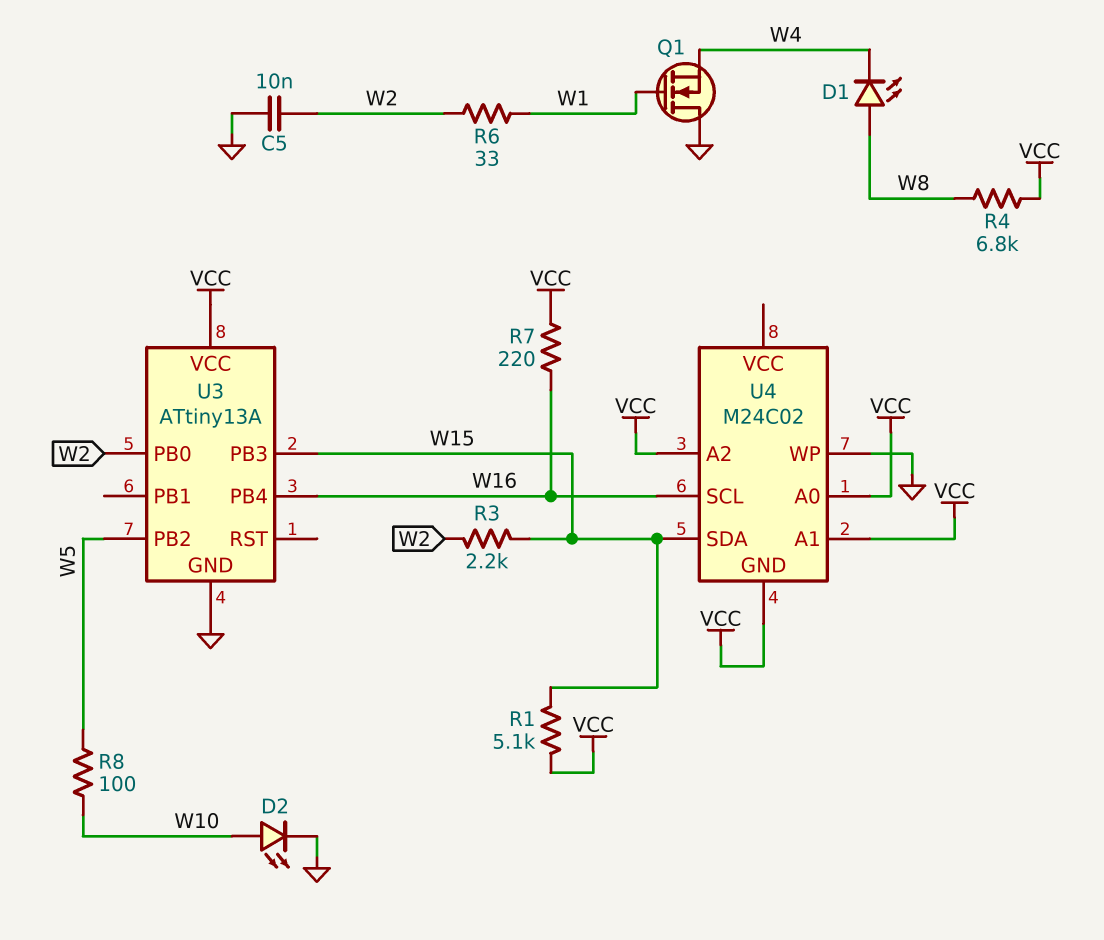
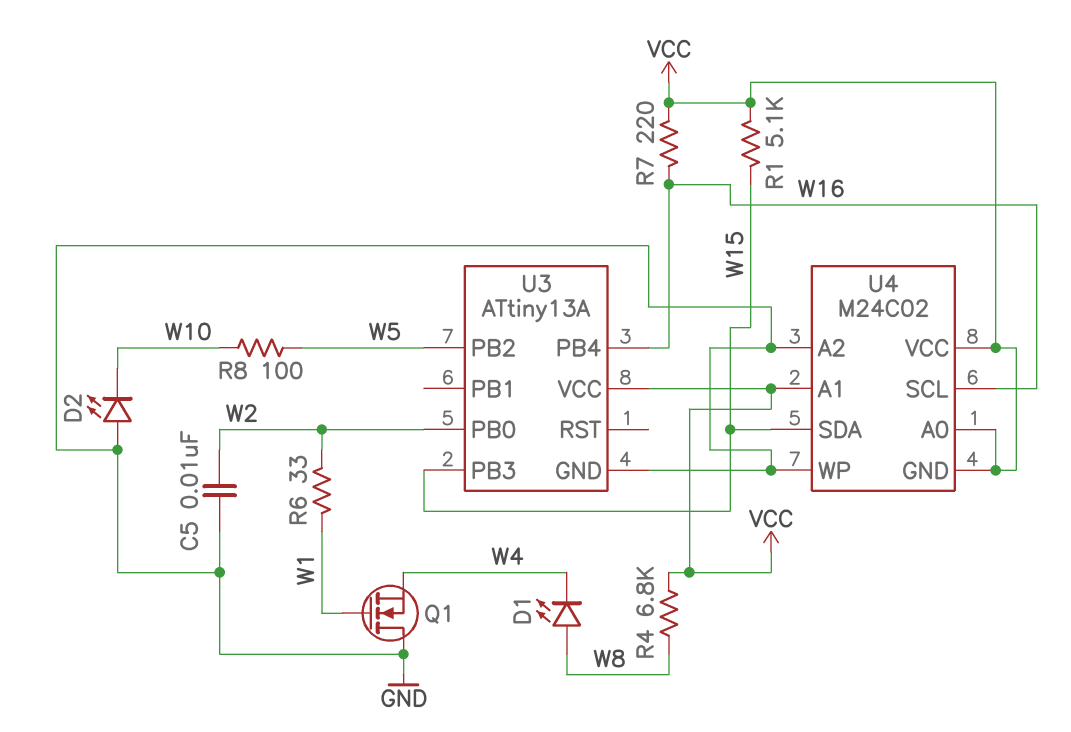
D2: LED (A W10, K GND) -> LED (A GND, K W10)
R3: 2.2k (W2, W15) -> none
U4 pin A2: VCC -> GND
U4 pin VCC: none -> VCC

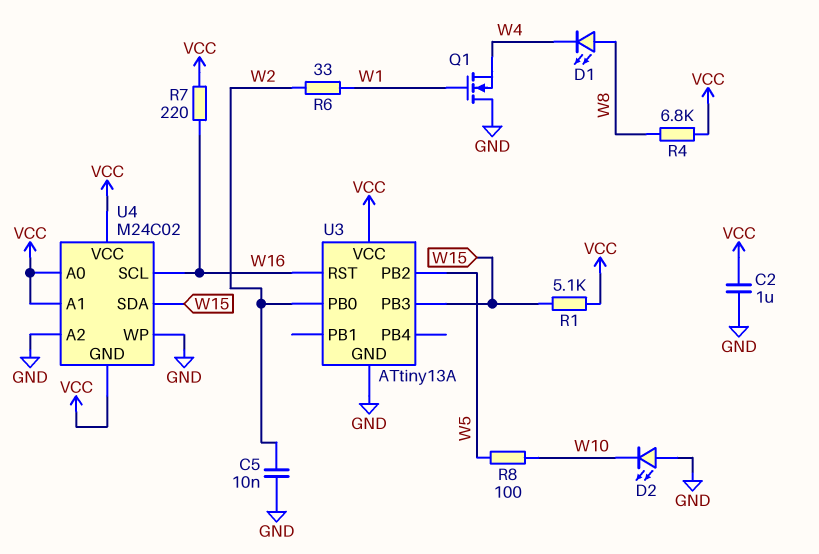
C2: none -> 1uF (GND, VCC)
U3 pin PB4: W16 -> none
U3 pin RST: none -> W16

